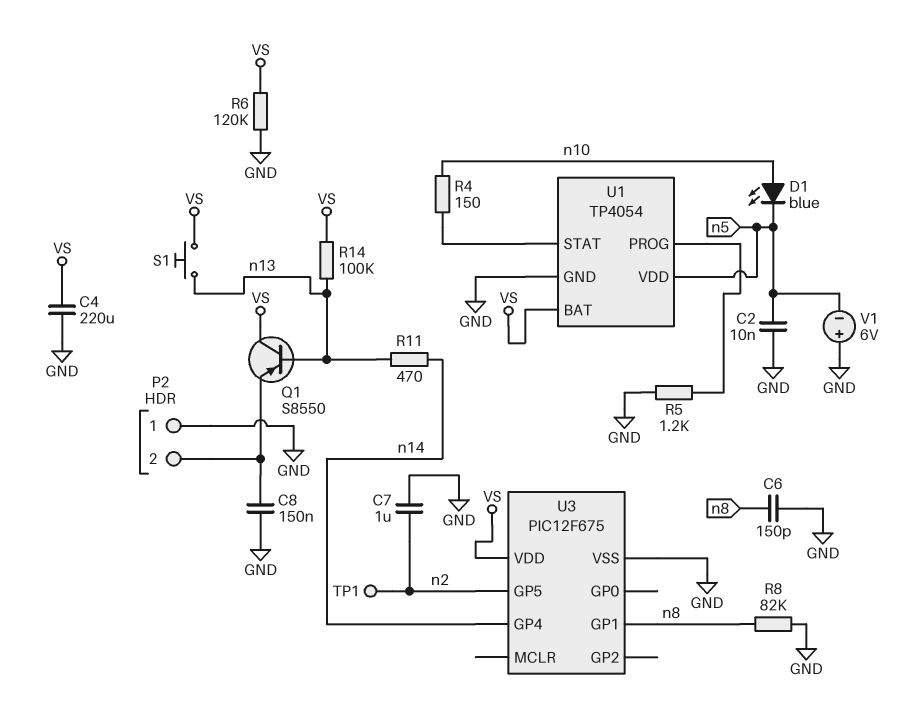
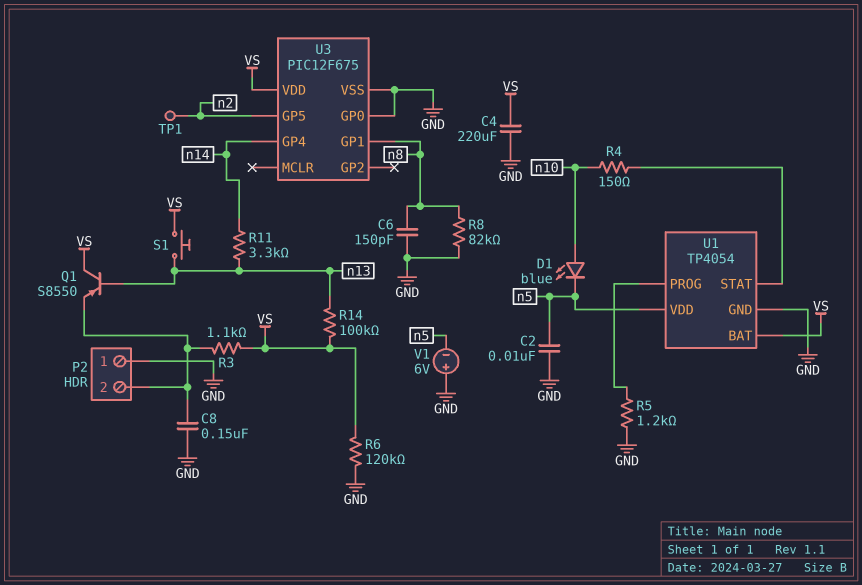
C7: 1uF (GND, n2) -> none
R3: none -> 1.1k (P2/2, VS)
R11: 470 (n13, n14) -> 3.3k (n13, n14)
U3 pin GP0: none -> GND

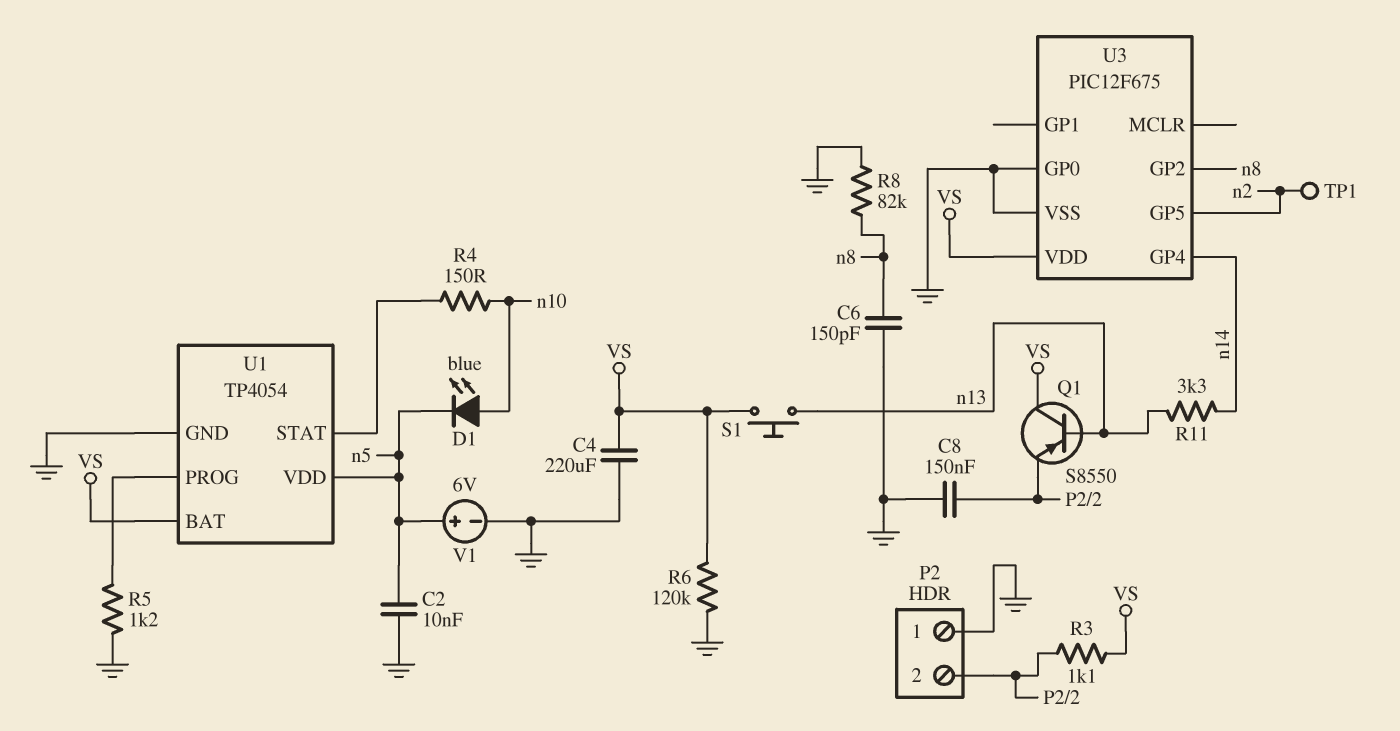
R14: 100k (VS, n13) -> none
U3 pin GP1: n8 -> none
U3 pin GP2: none -> n8
V1: 6V (plus GND, minus n5) -> 6V (plus n5, minus GND)

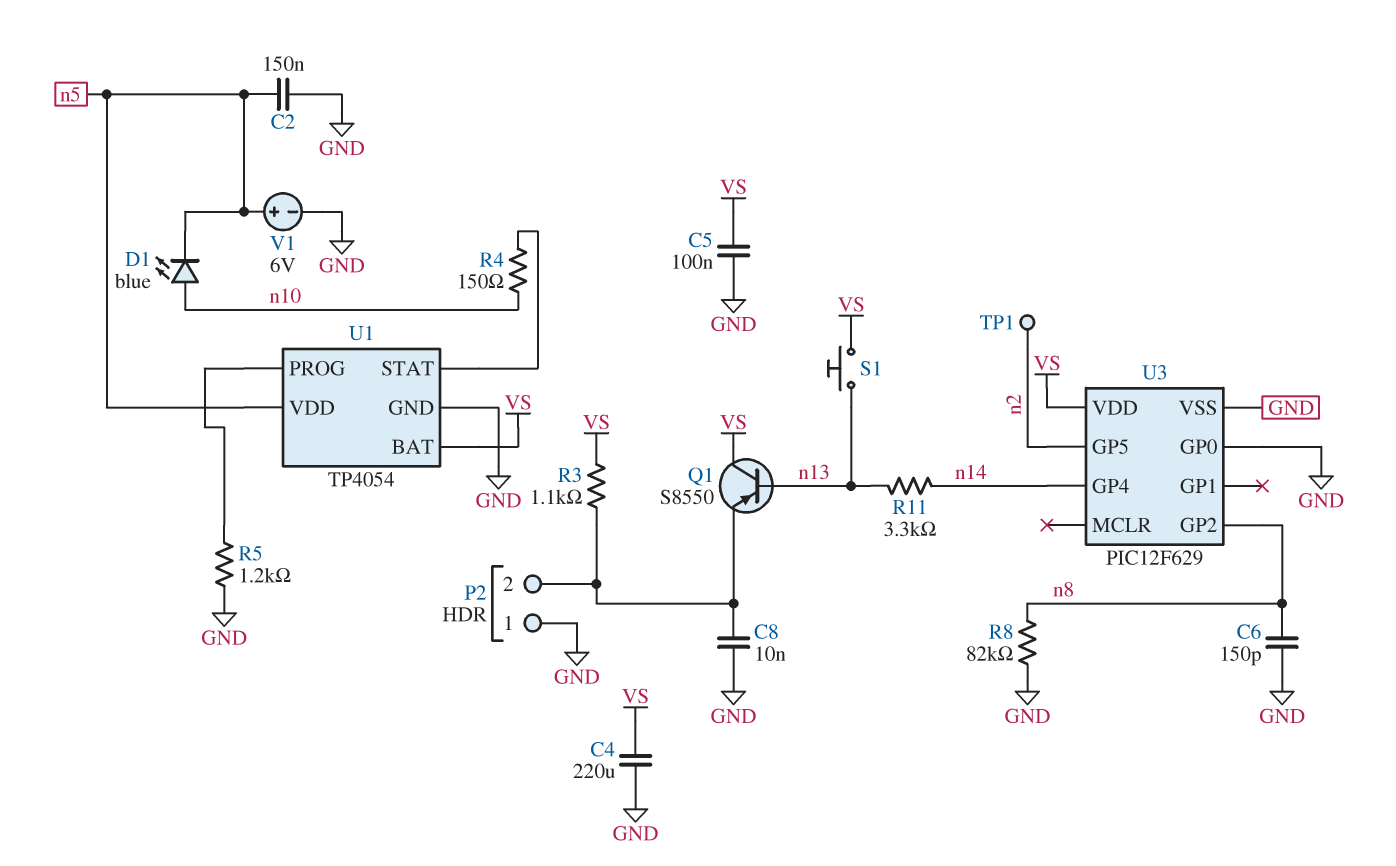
C2: 10nF (GND, n5) -> 150nF (GND, n5)
C5: none -> 100nF (GND, VS)
C8: 150nF (GND, P2/2) -> 10nF (GND, P2/2)
R6: 120k (GND, VS) -> none
U3: PIC12F675 -> PIC12F629

